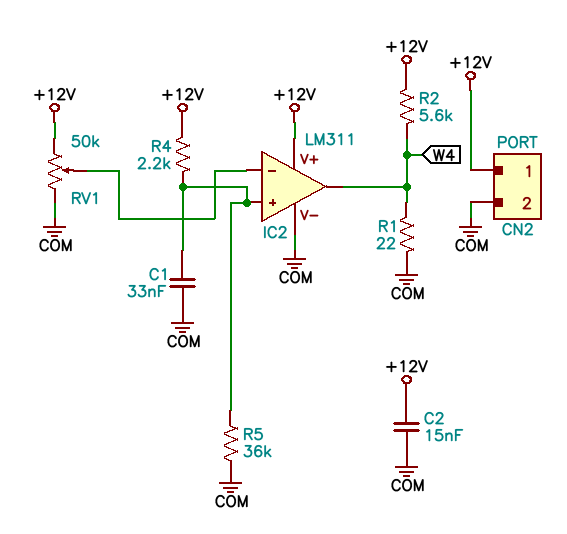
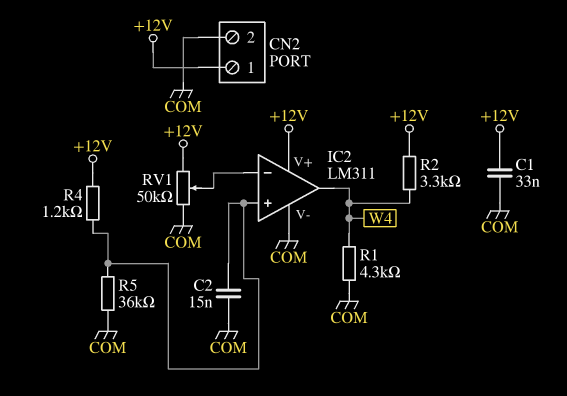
C1: 33nF (COM, IC2/in+) -> 33nF (+12V, COM)
C2: 15nF (+12V, COM) -> 15nF (COM, IC2/in+)
R1: 22 (COM, W4) -> 4.3k (COM, W4)
R2: 5.6k (+12V, W4) -> 3.3k (+12V, W4)
R4: 2.2k (+12V, IC2/in+) -> 1.2k (+12V, IC2/in+)

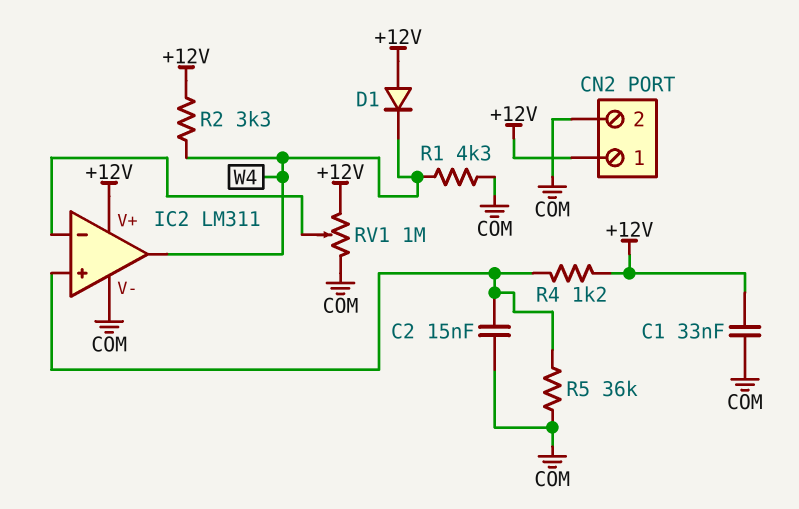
D1: none -> diode (A +12V, K W4)
RV1: 50k (+12V, COM, wiper IC2/in-) -> 1M (+12V, COM, wiper IC2/in-)

